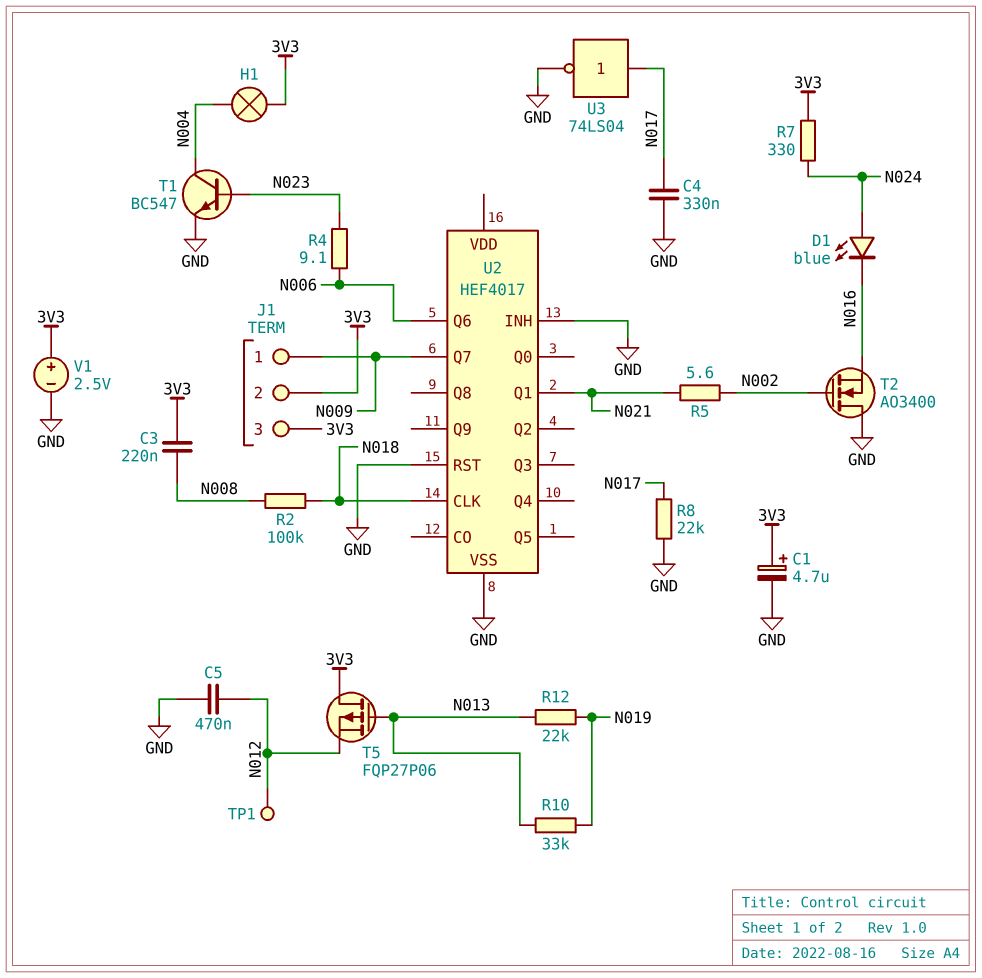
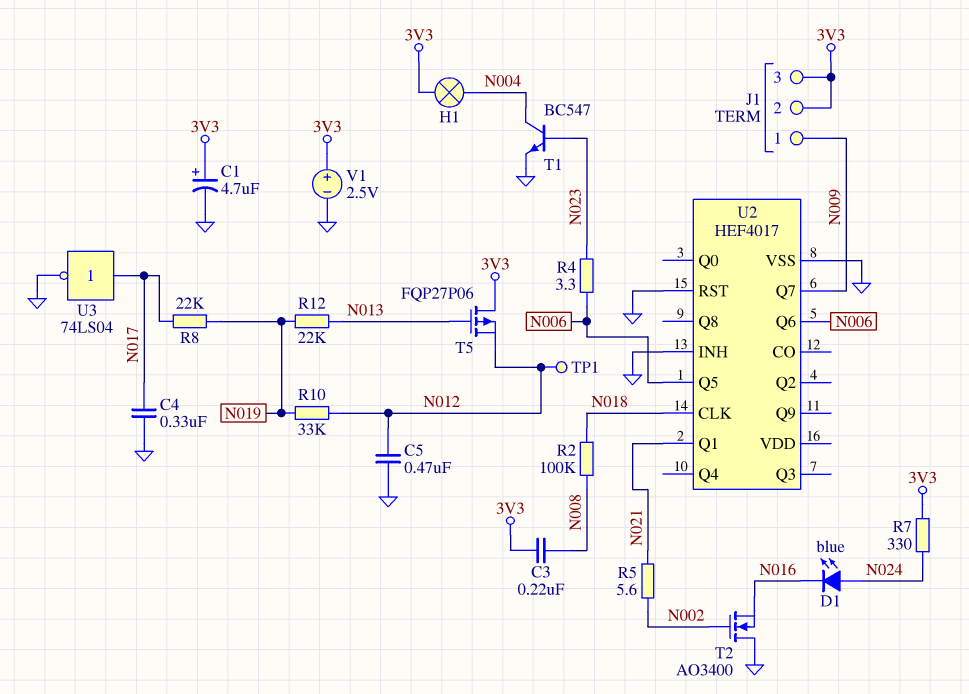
R4: 9.1 (N006, N023) -> 3.3 (N006, N023)
R8: 22k (GND, N017) -> 22k (N017, N019)
R10: 33k (N013, N019) -> 33k (N012, N019)
U2 pin Q5: none -> N006

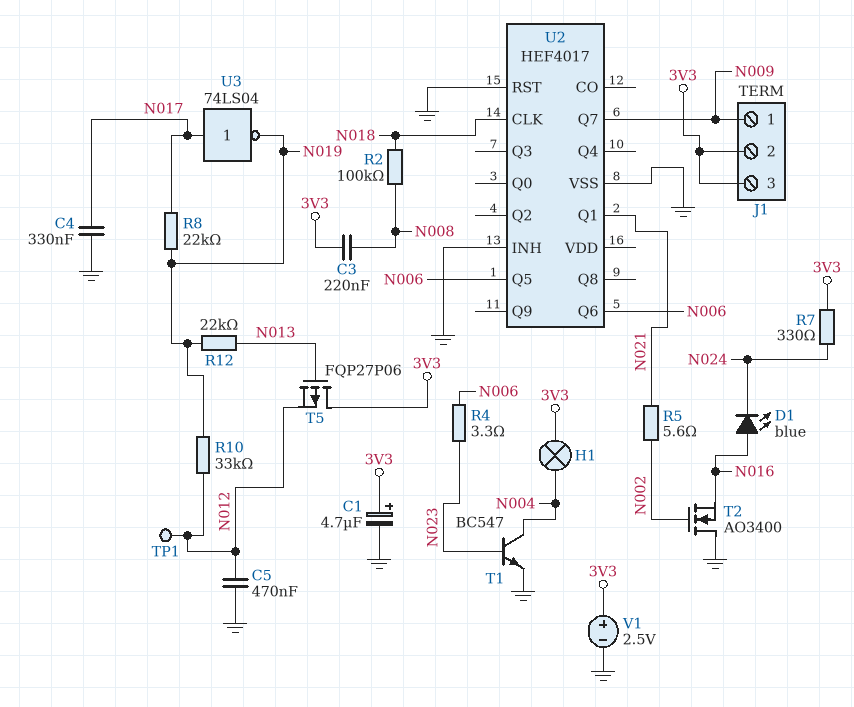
D1: LED blue (A N024, K N016) -> LED blue (A N016, K N024)
U3: NOT 74LS04 (in N017, out GND) -> NOT 74LS04 (in N017, out N019)

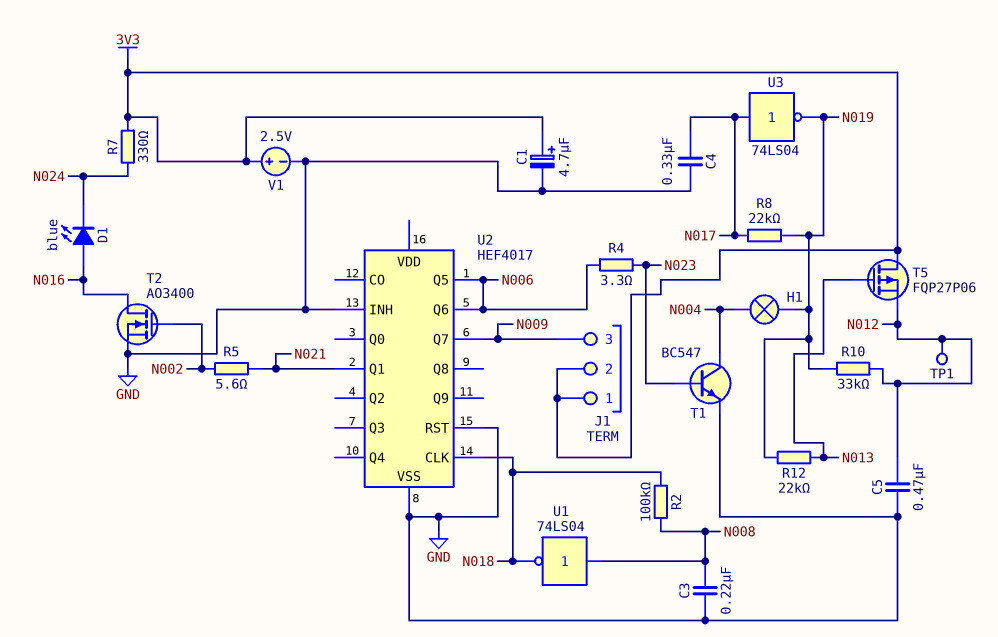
C3: 220nF (3V3, N008) -> 220nF (GND, N008)
H1: lamp (3V3, N004) -> lamp (N004, N019)
J1 pin 1: N009 -> 3V3
J1 pin 3: 3V3 -> N009
T2: NMOS AO3400 (G N002, D GND, S N016) -> NMOS AO3400 (G N002, D N016, S GND)
U1: none -> NOT 74LS04 (in N008, out N018)

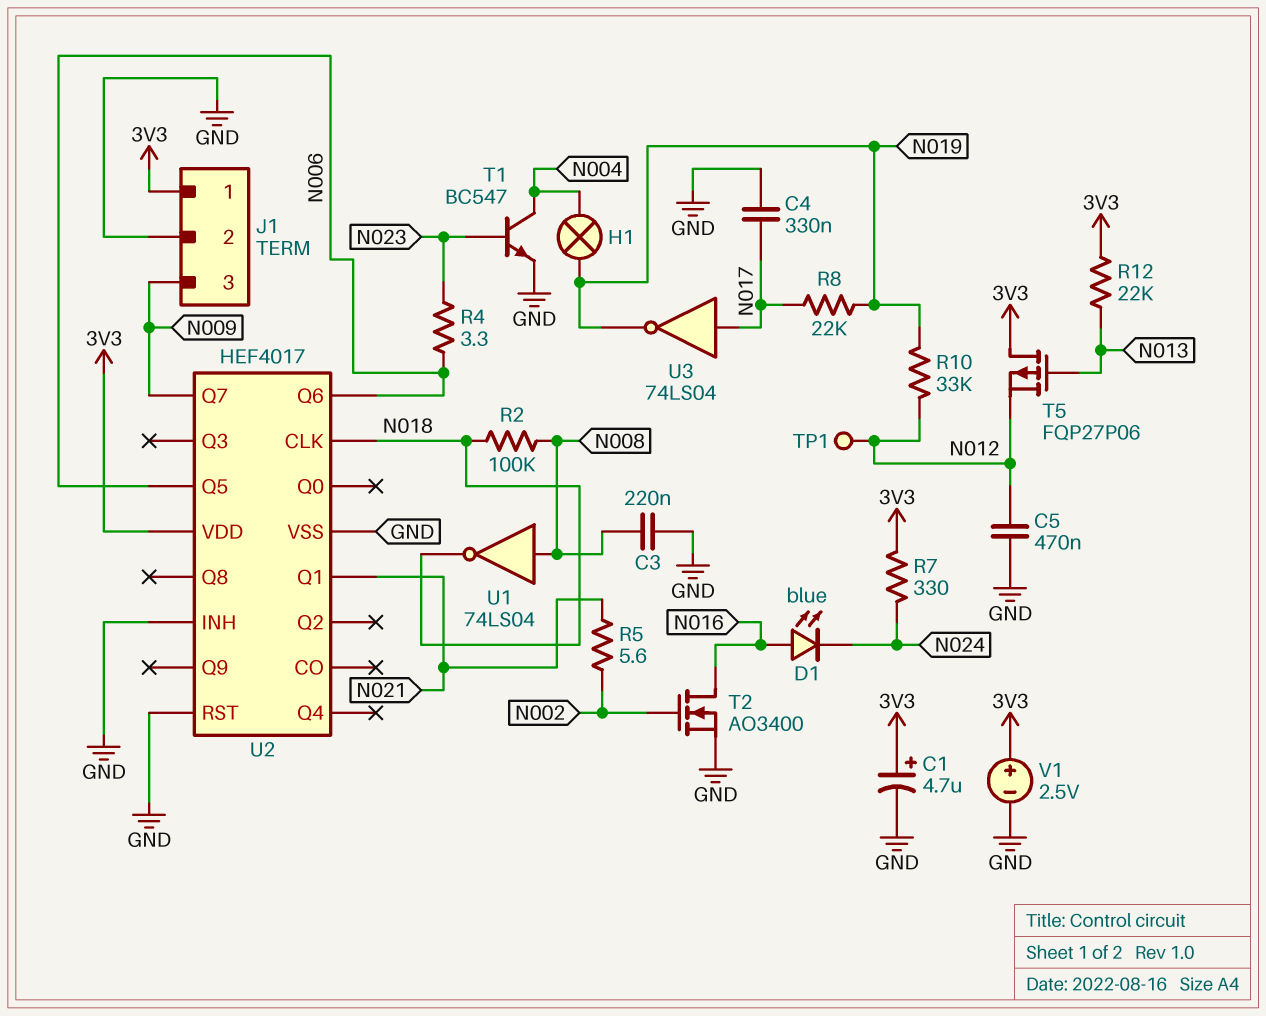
J1 pin 2: 3V3 -> GND
R12: 22k (N013, N019) -> 22k (3V3, N013)
U2 pin VDD: none -> 3V3

